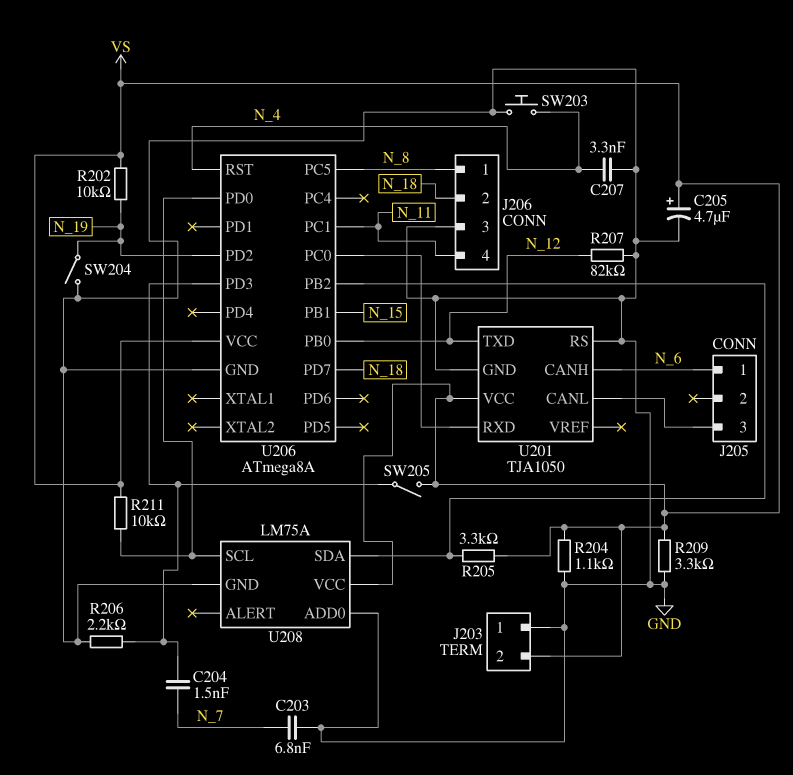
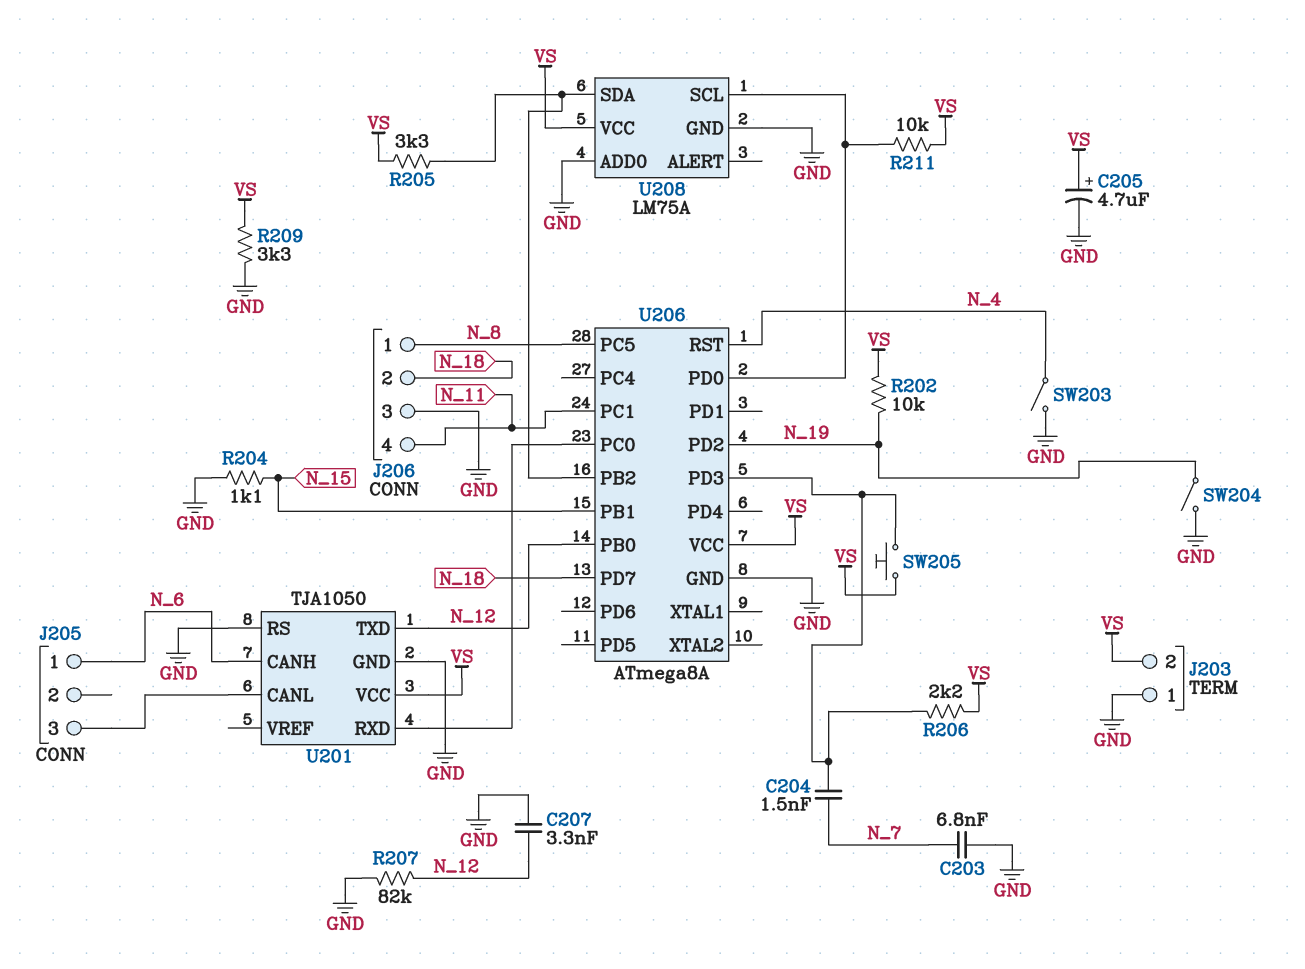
C207: 3.3nF (GND, N_4) -> 3.3nF (GND, N_12)
R204: 1.1k (GND, VS) -> 1.1k (GND, N_15)
R206: 2.2k (GND, U206/PD3) -> 2.2k (U206/PD3, VS)
SW203: button (GND, N_4) -> switch (GND, N_4)
SW205: switch (U206/PD3, VS) -> button (U206/PD3, VS)

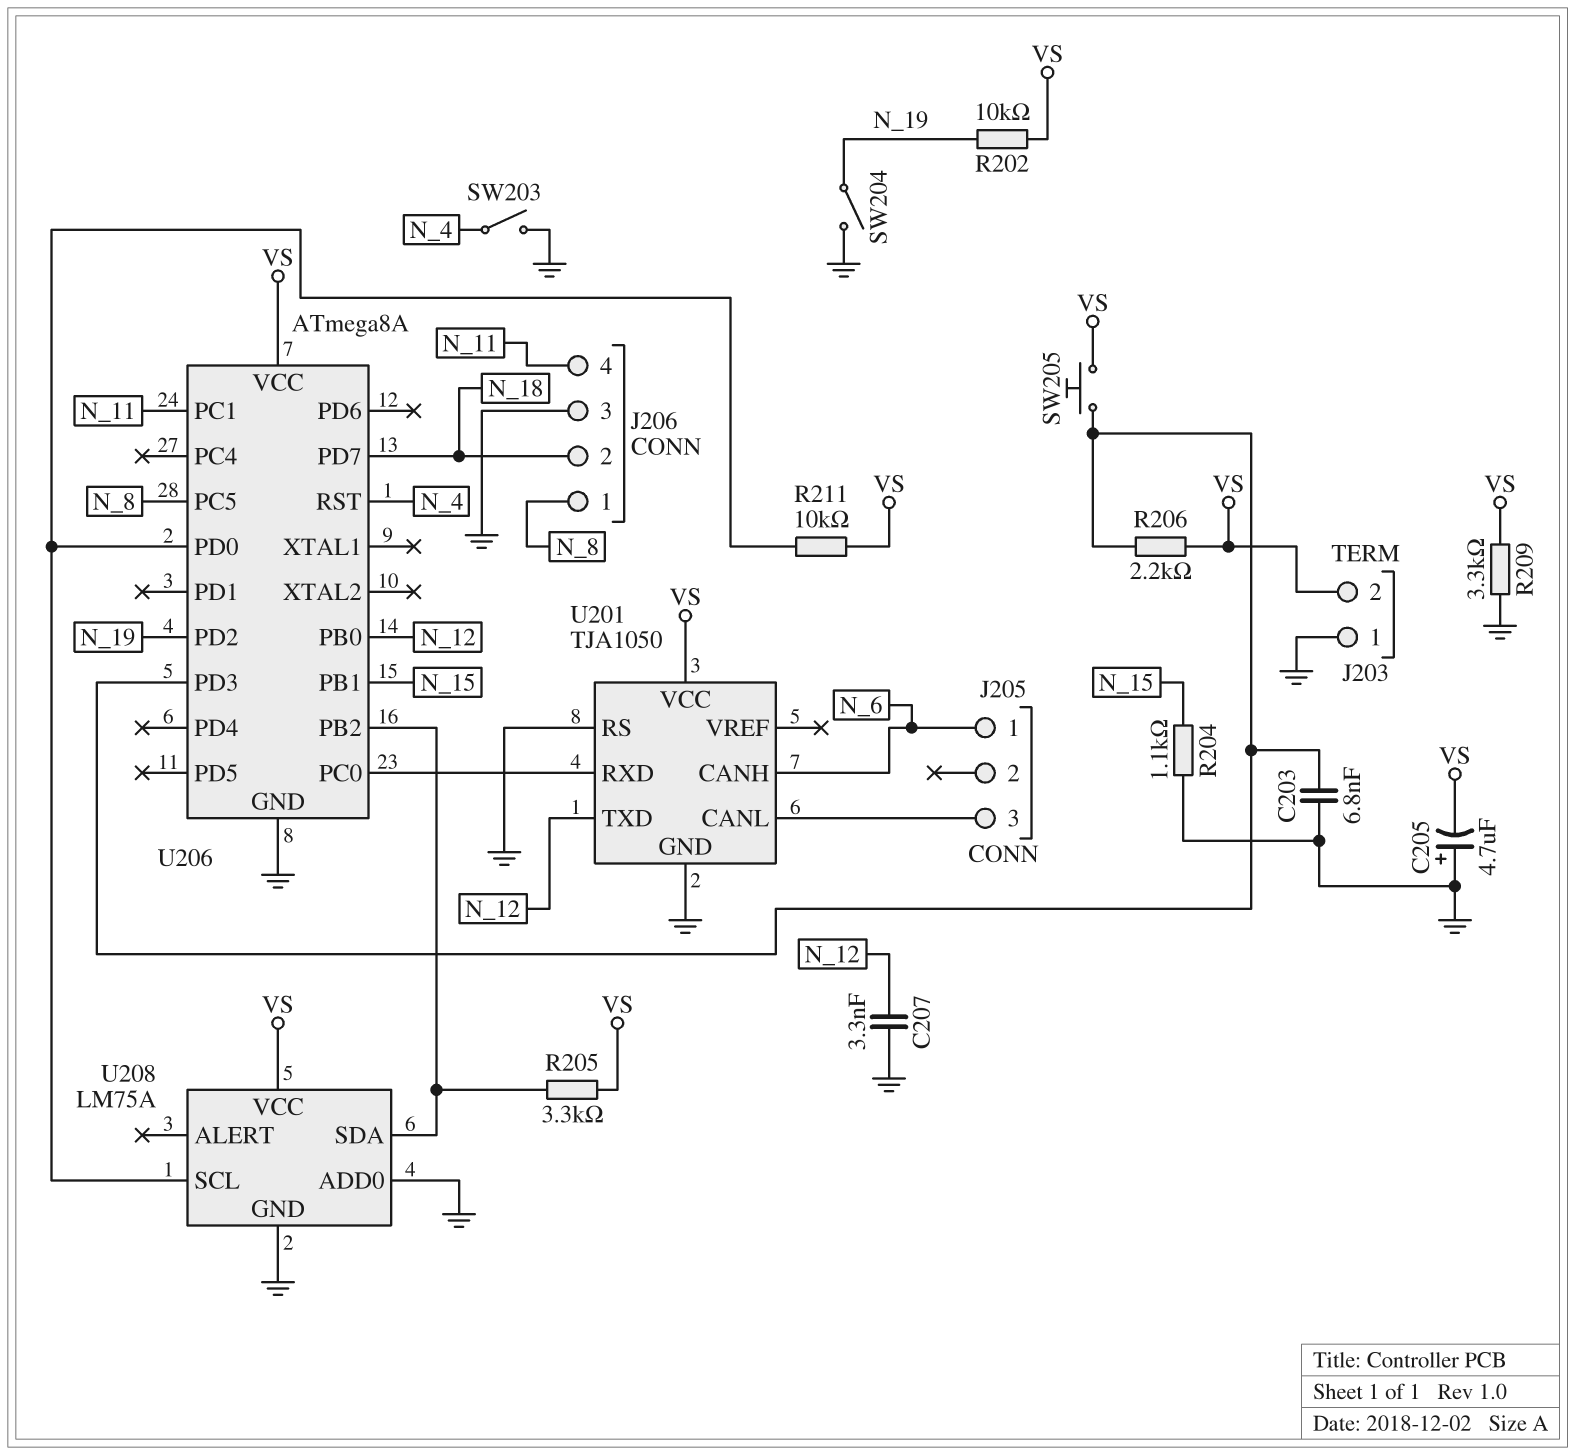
C203: 6.8nF (GND, N_7) -> 6.8nF (GND, U206/PD3)
C204: 1.5nF (N_7, U206/PD3) -> none
C205: 4.7uF (plus VS, minus GND) -> 4.7uF (plus GND, minus VS)
R207: 82k (GND, N_12) -> none

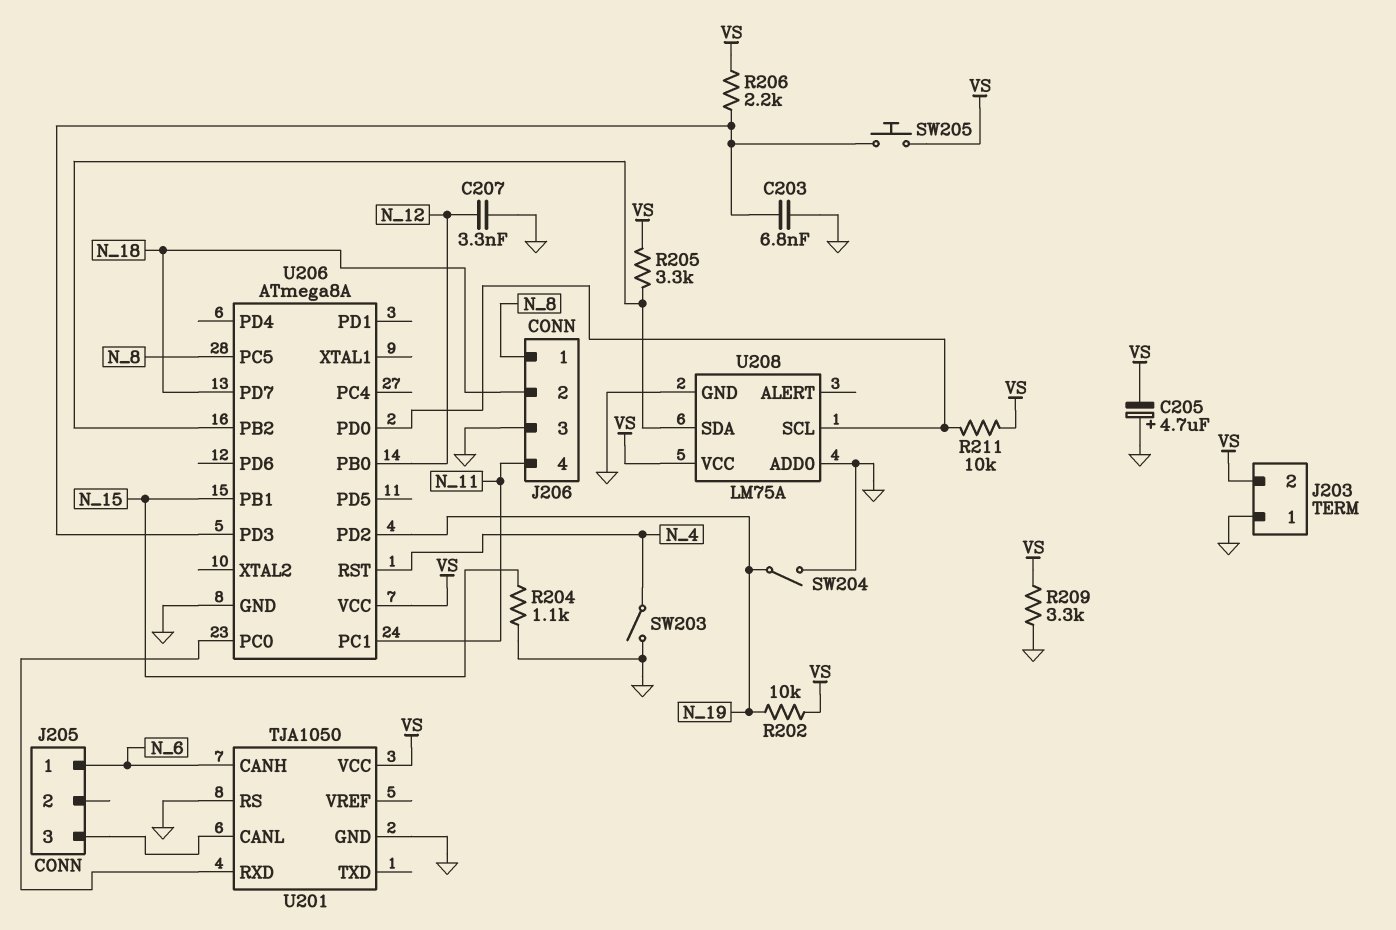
U201 pin TXD: N_12 -> none

